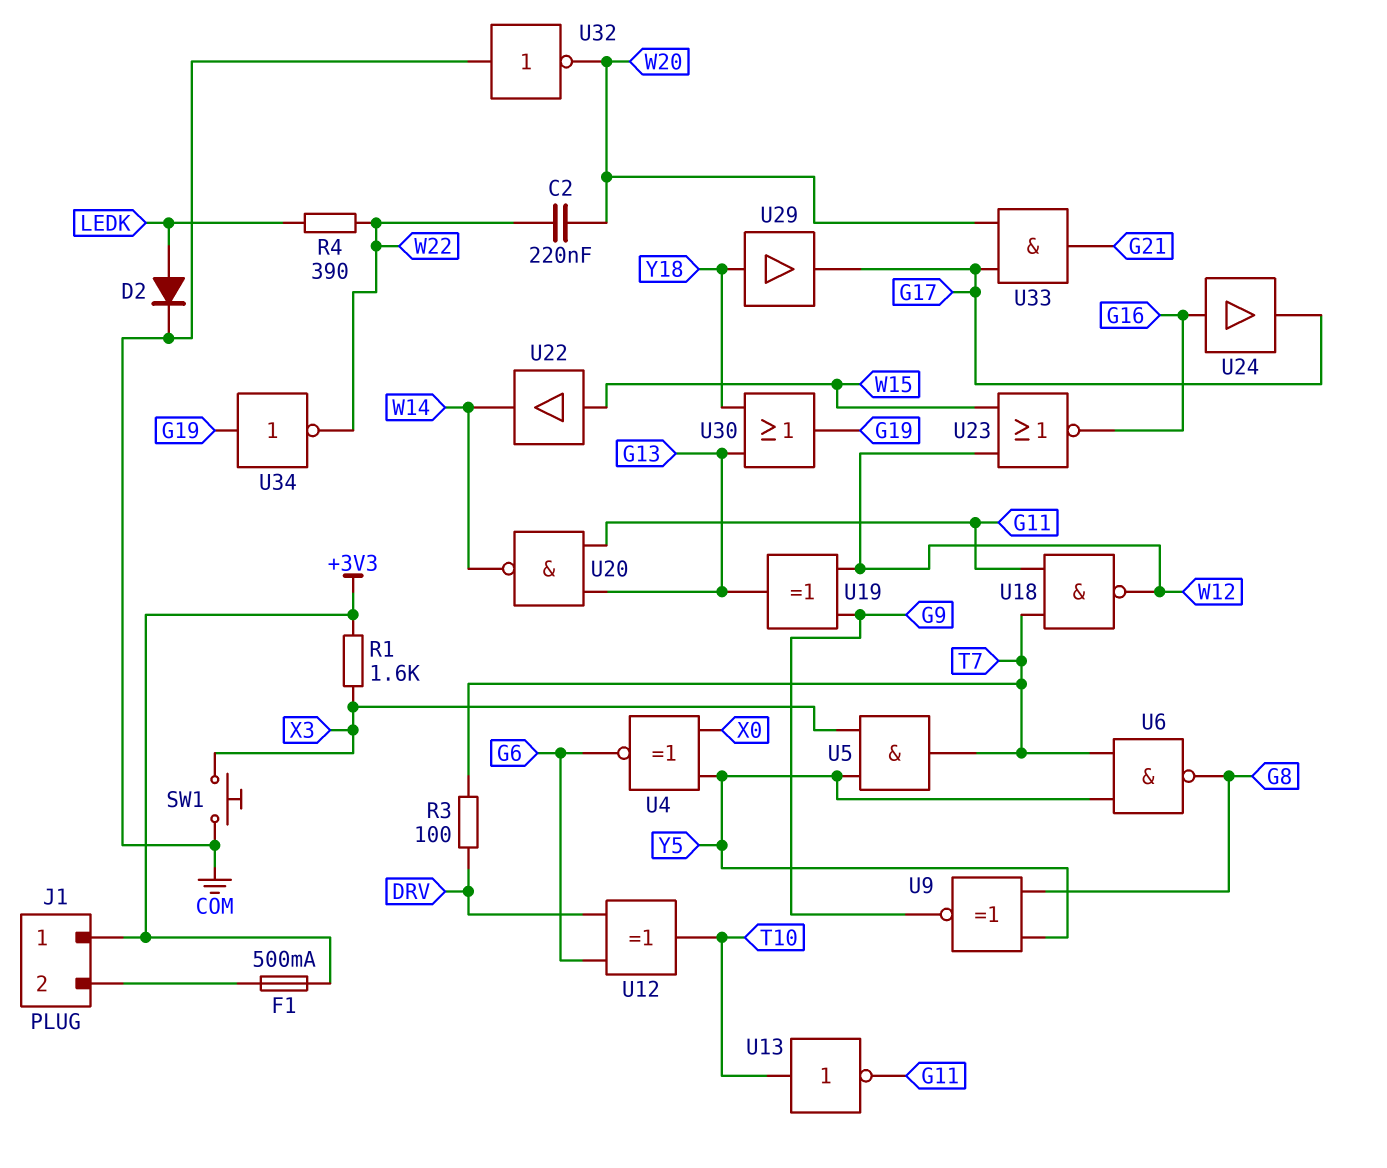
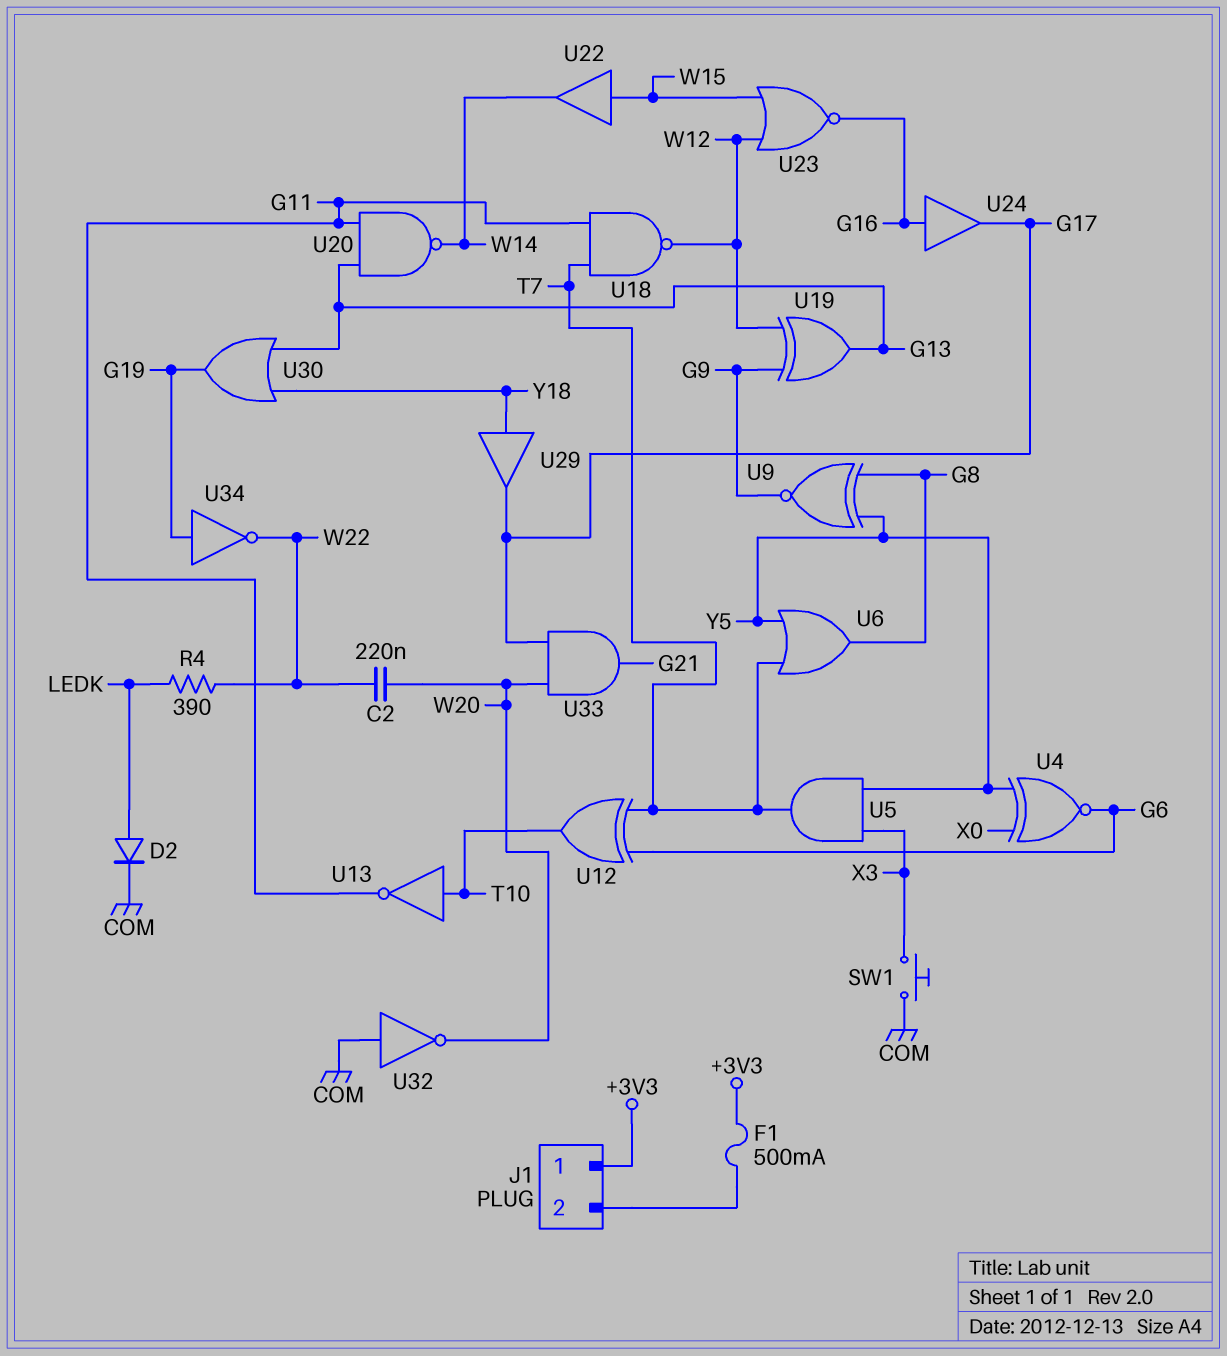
R1: 1.6k (+3V3, X3) -> none
R3: 100 (DRV, T7) -> none
U6: NAND (in T7, in Y5, out G8) -> OR (in T7, in Y5, out G8)
U12: XOR (in DRV, in G6, out T10) -> XOR (in G6, in T7, out T10)

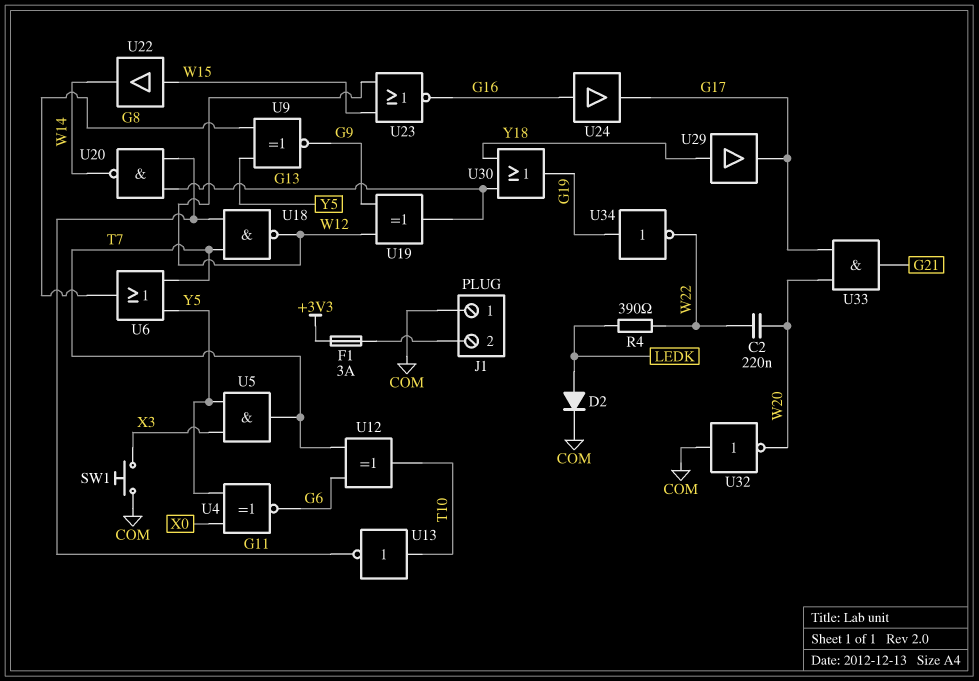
F1: 500mA (+3V3, J1/2) -> 3A (+3V3, J1/2)
J1 pin 1: +3V3 -> COM

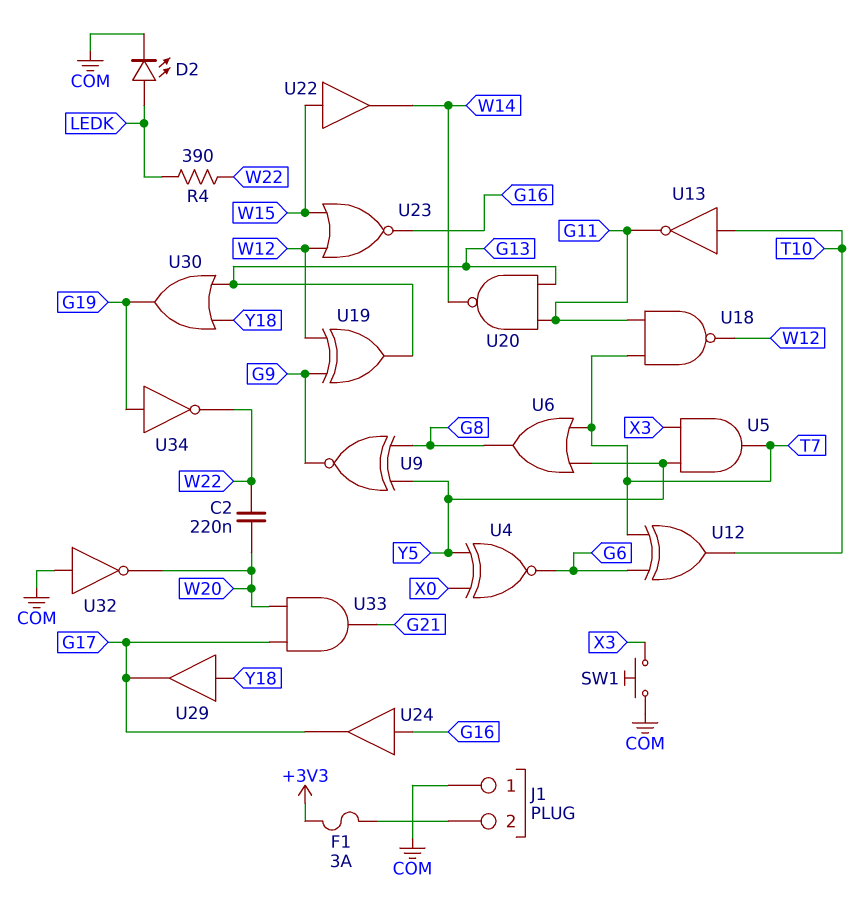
D2: diode (A LEDK, K COM) -> LED (A LEDK, K COM)

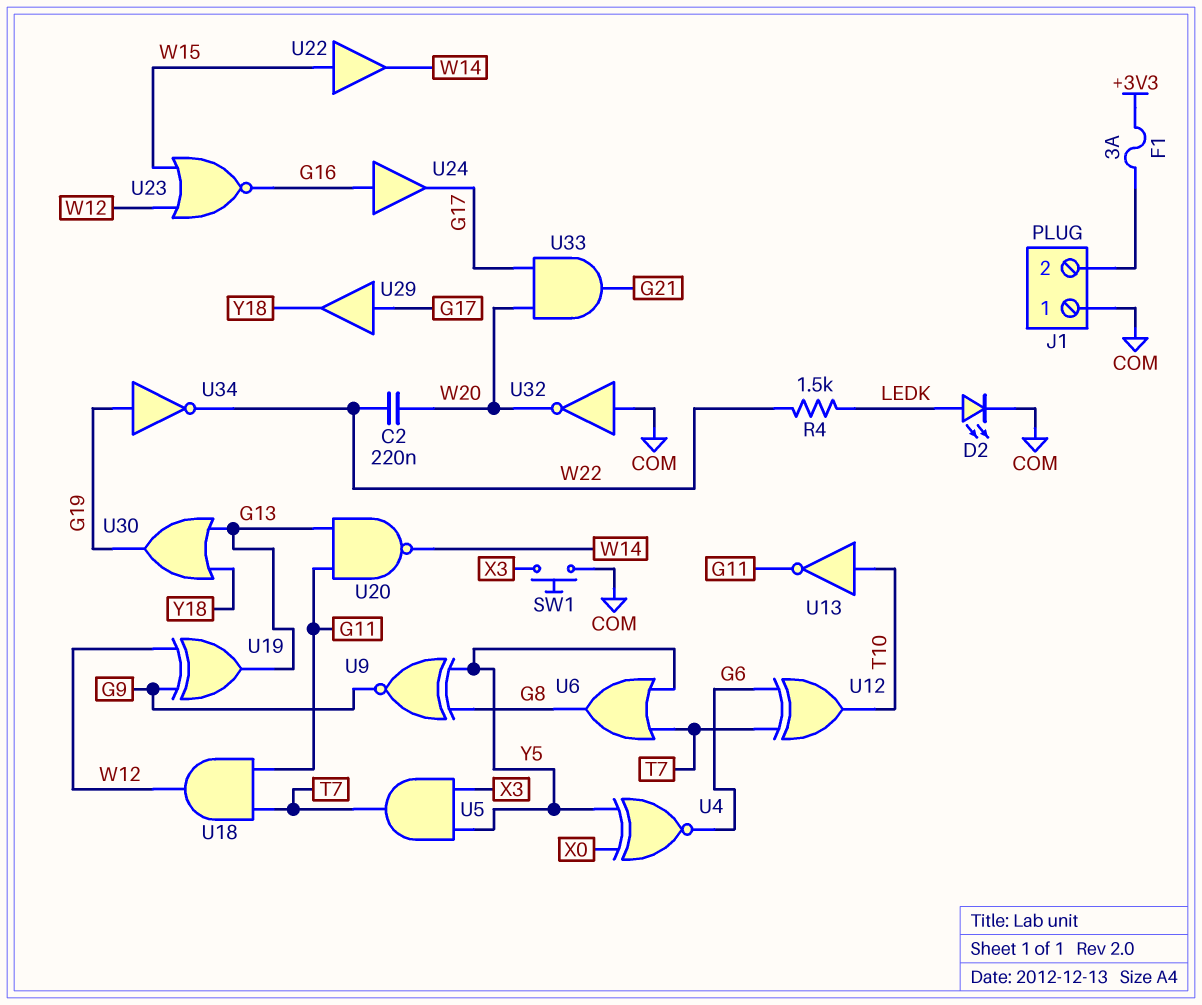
R4: 390 (LEDK, W22) -> 1.5k (LEDK, W22)
U18: NAND (in G11, in T7, out W12) -> AND (in G11, in T7, out W12)
U29: buffer (in Y18, out G17) -> buffer (in G17, out Y18)

